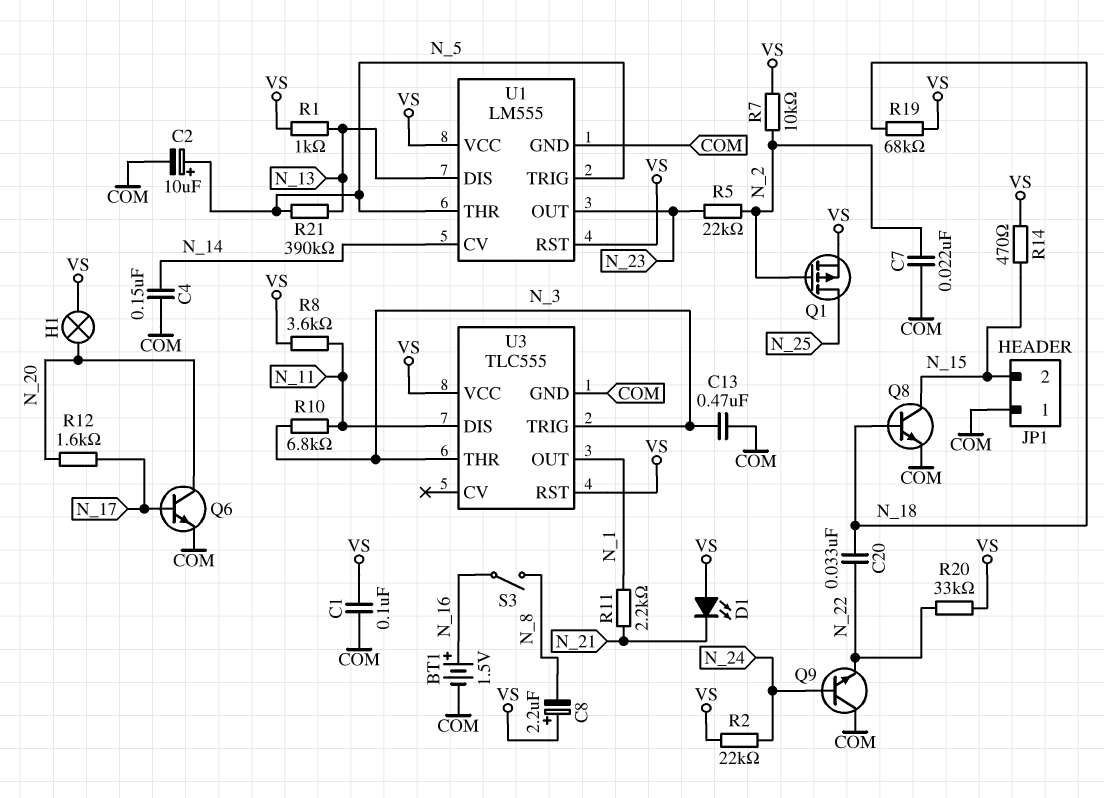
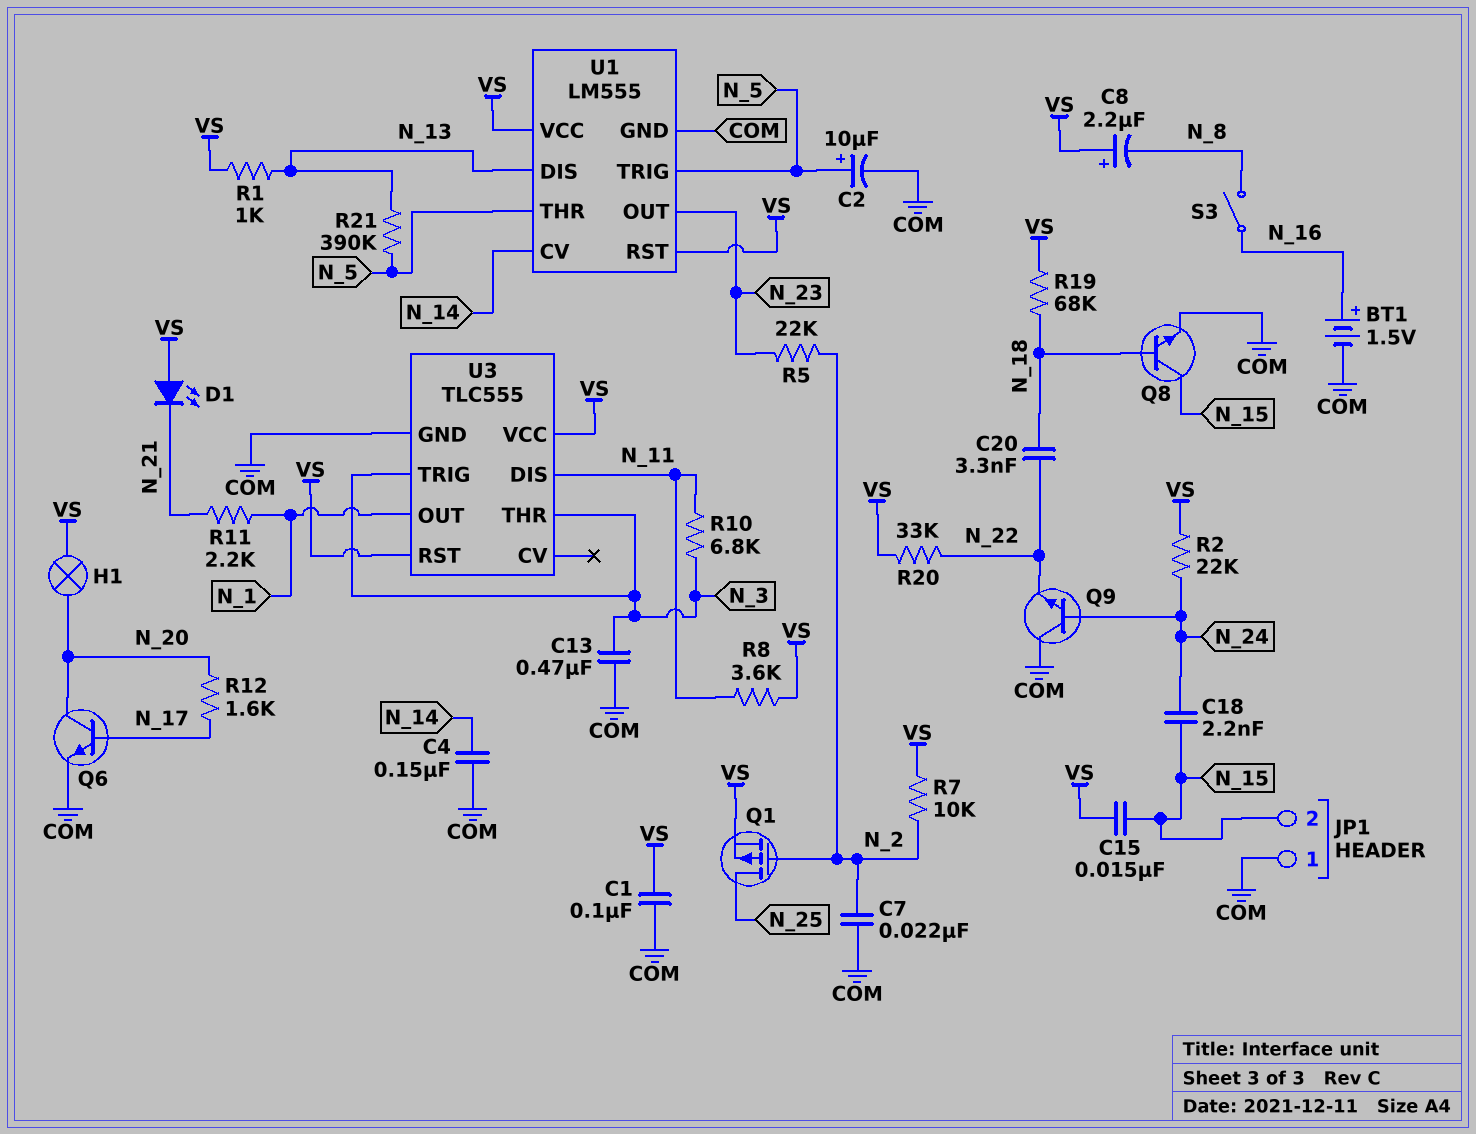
C15: none -> 15nF (N_15, VS)
C18: none -> 2.2nF (N_15, N_24)
C20: 33nF (N_18, N_22) -> 3.3nF (N_18, N_22)
R14: 470 (N_15, VS) -> none

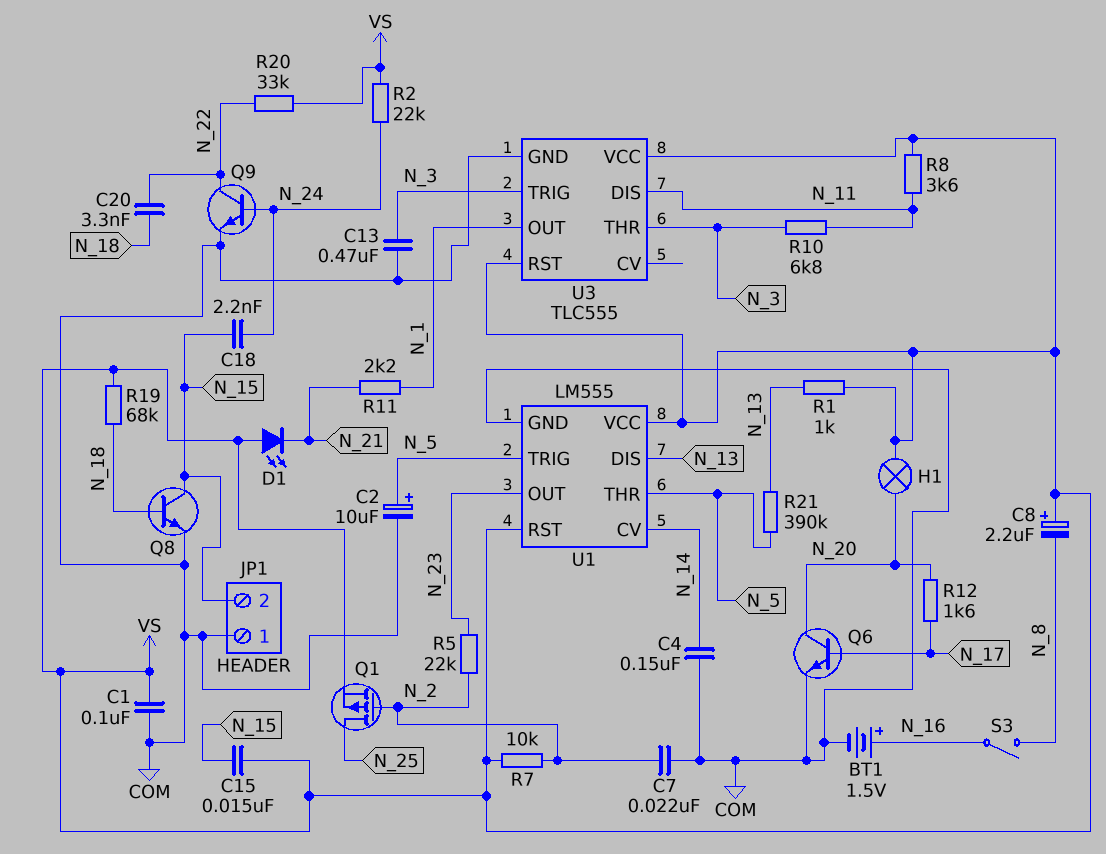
Q9: NPN (B N_24, C COM, E N_22) -> NPN (B N_24, C N_22, E COM)

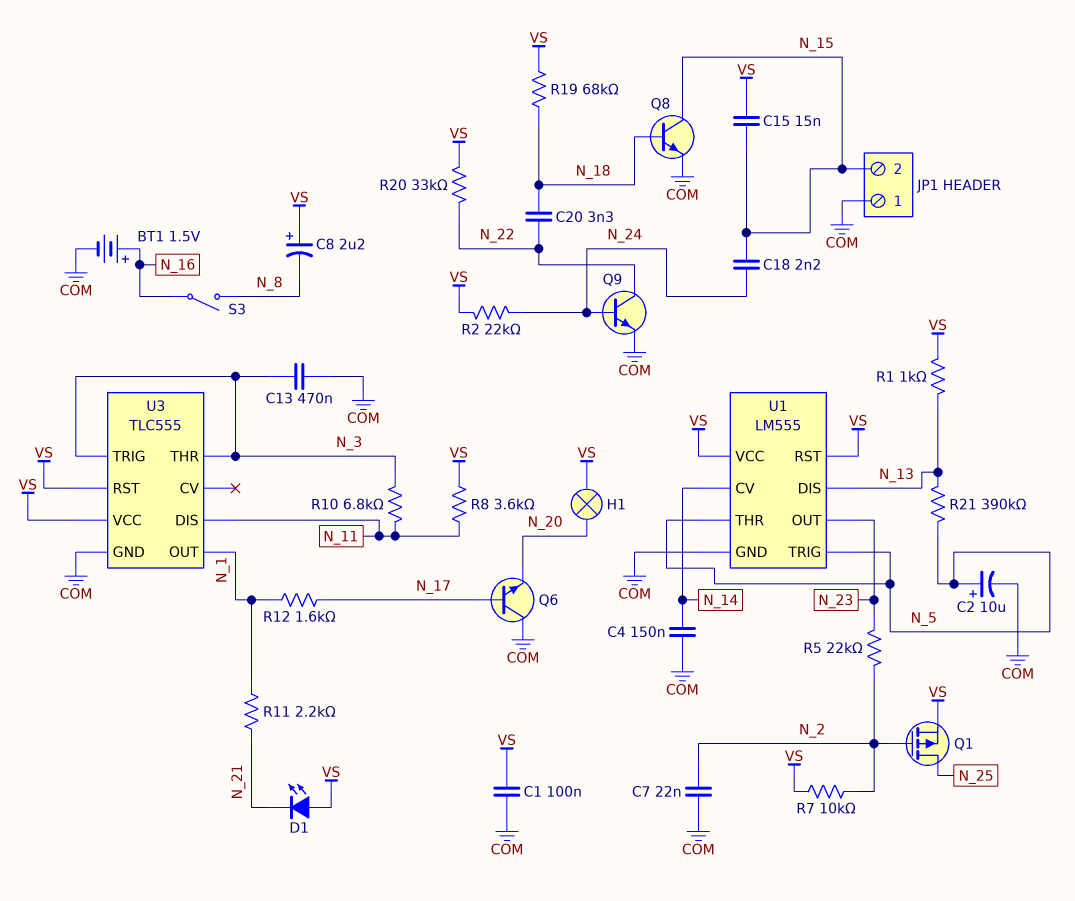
Q6: NPN (B N_17, C N_20, E COM) -> NPN (B N_17, C COM, E N_20)
R12: 1.6k (N_17, N_20) -> 1.6k (N_1, N_17)

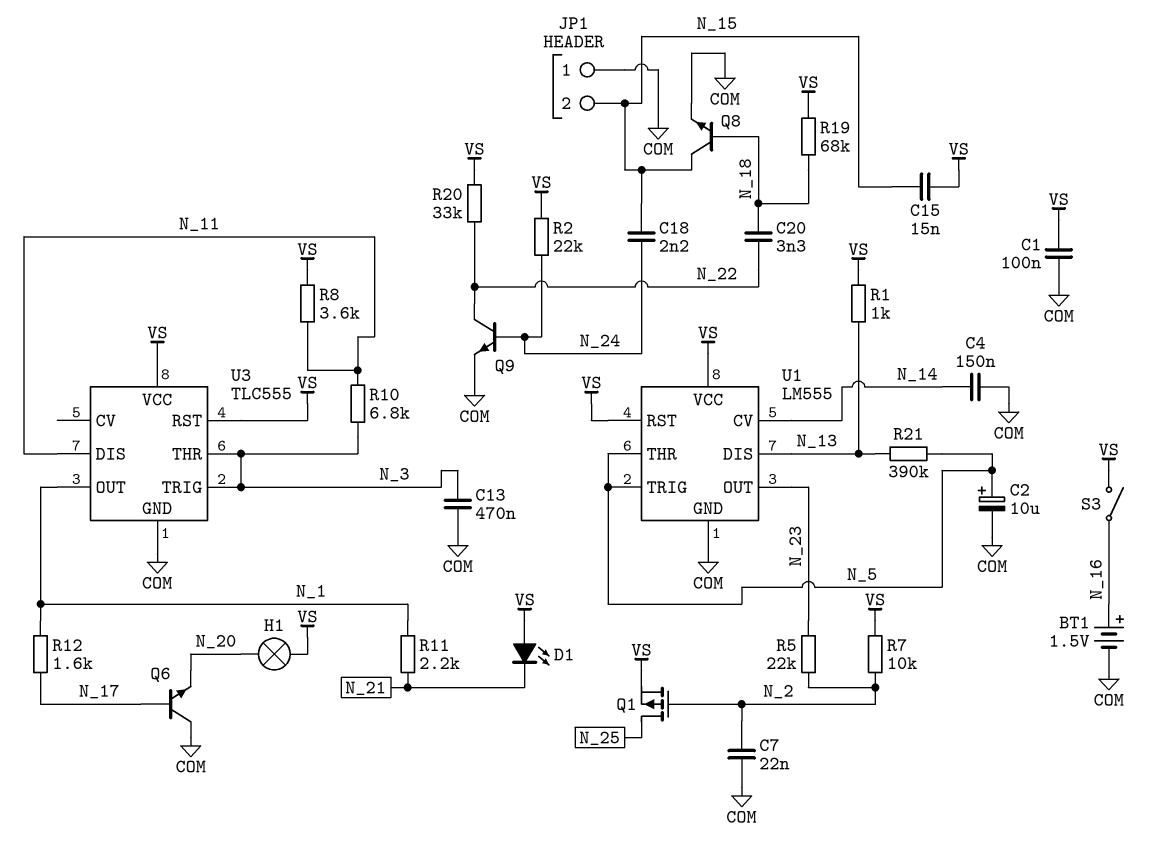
C8: 2.2uF (plus VS, minus N_8) -> none
S3: switch (N_8, N_16) -> switch (N_16, VS)

